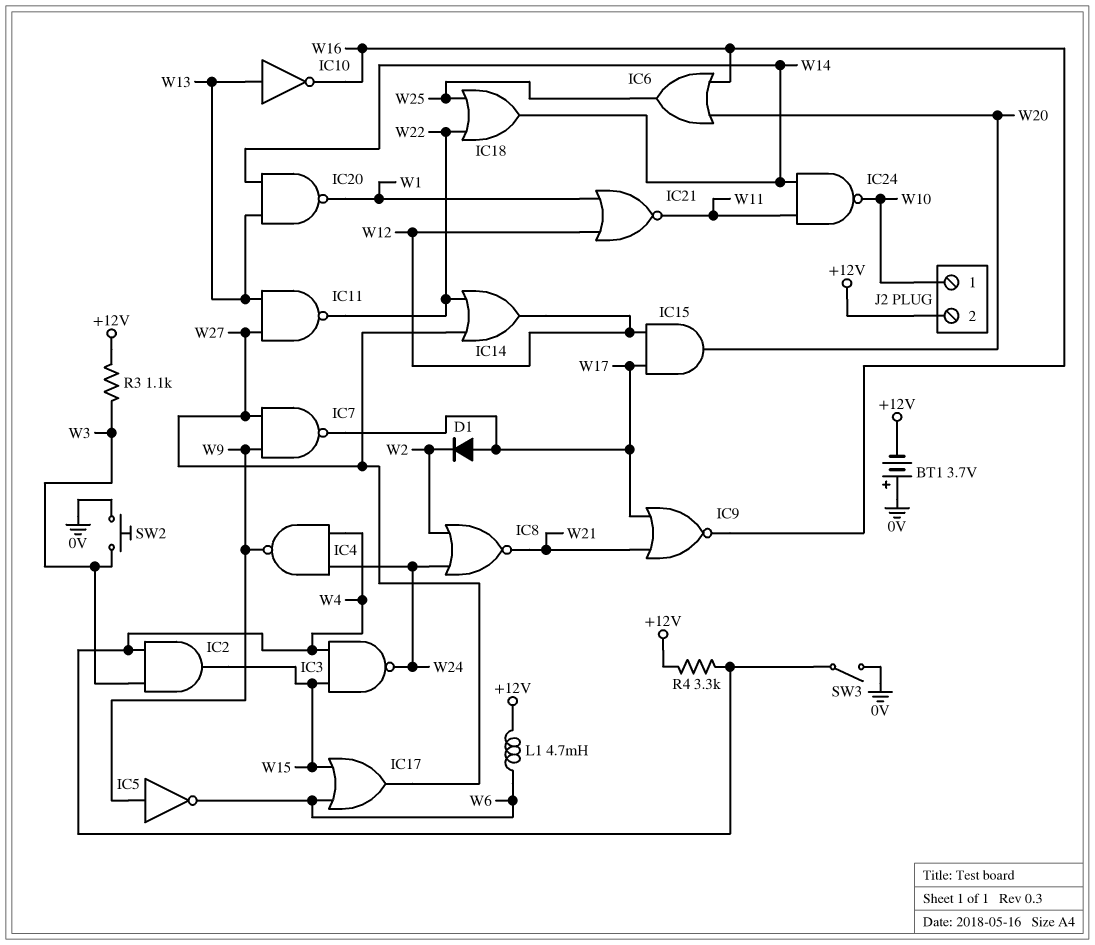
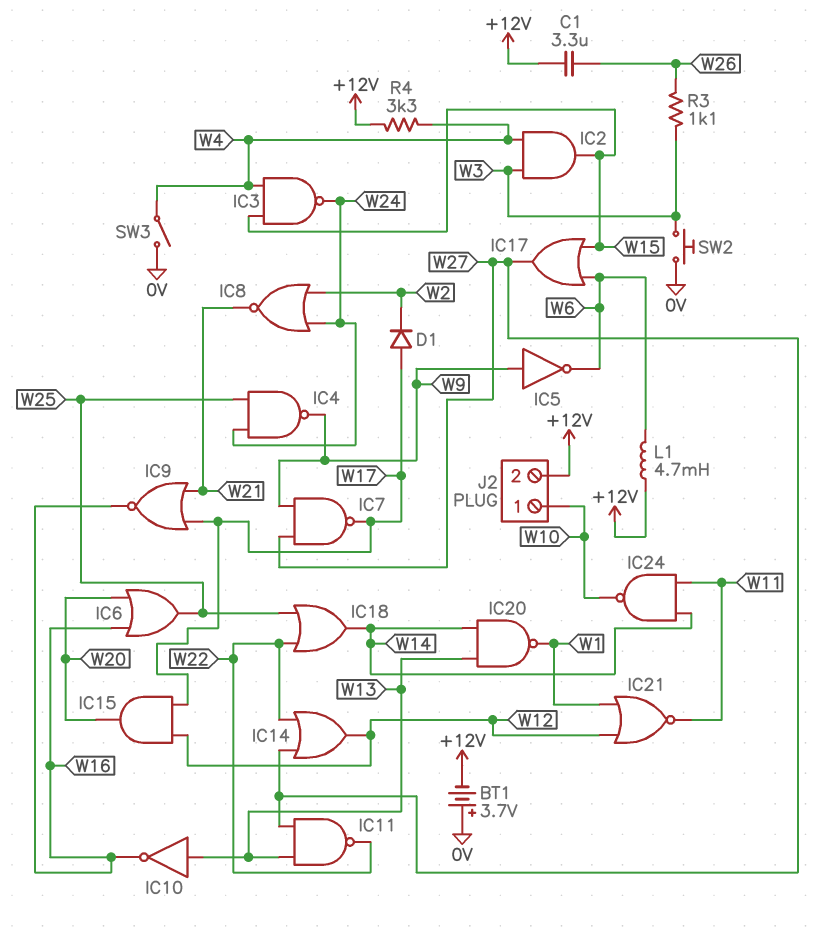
C1: none -> 3.3uF (+12V, W26)
IC4: NAND (in W4, in W24, out W9) -> NAND (in W24, in W25, out W9)
R3: 1.1k (+12V, W3) -> 1.1k (W3, W26)

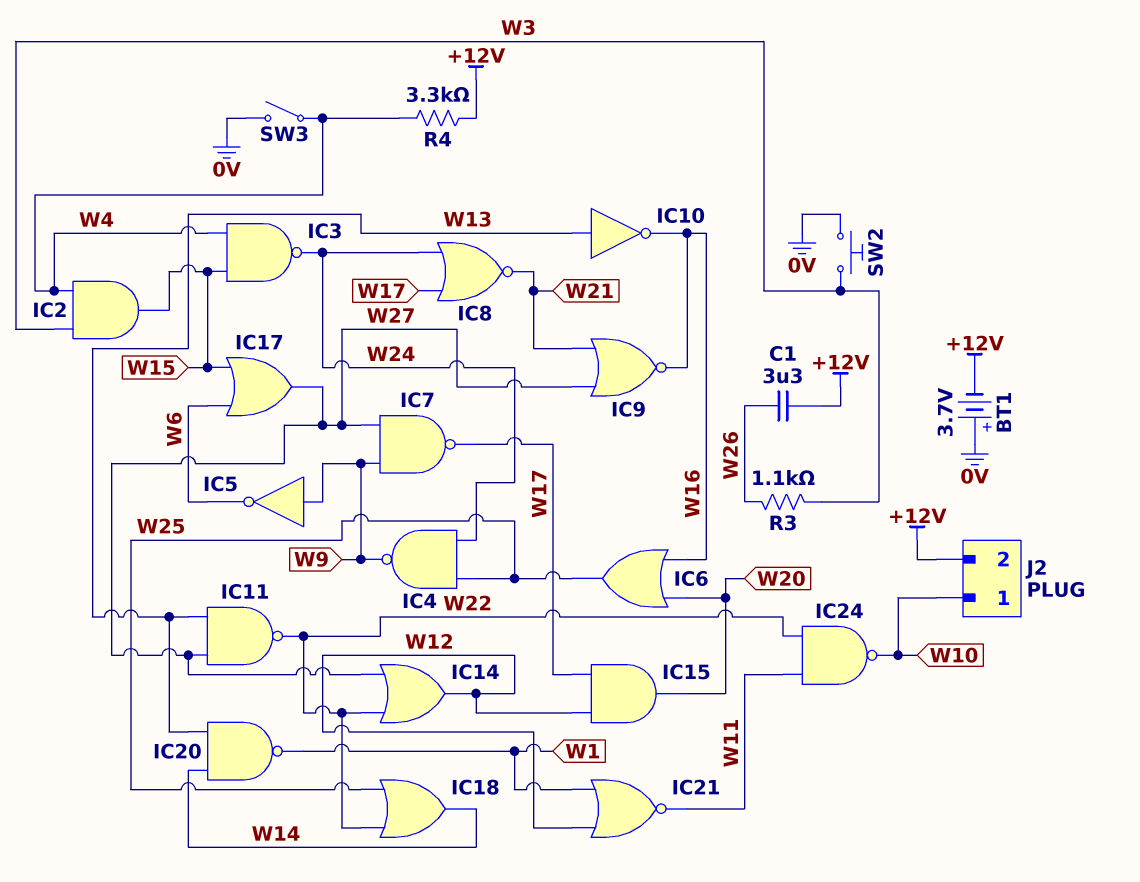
D1: diode (A W17, K W2) -> none
IC8: NOR (in W2, in W24, out W21) -> NOR (in W17, in W24, out W21)
IC9: NOR (in W17, in W21, out W16) -> NOR (in W21, in W27, out W16)
IC24: NAND (in W11, in W14, out W10) -> NAND (in W11, in W22, out W10)
L1: 4.7mH (+12V, W6) -> none

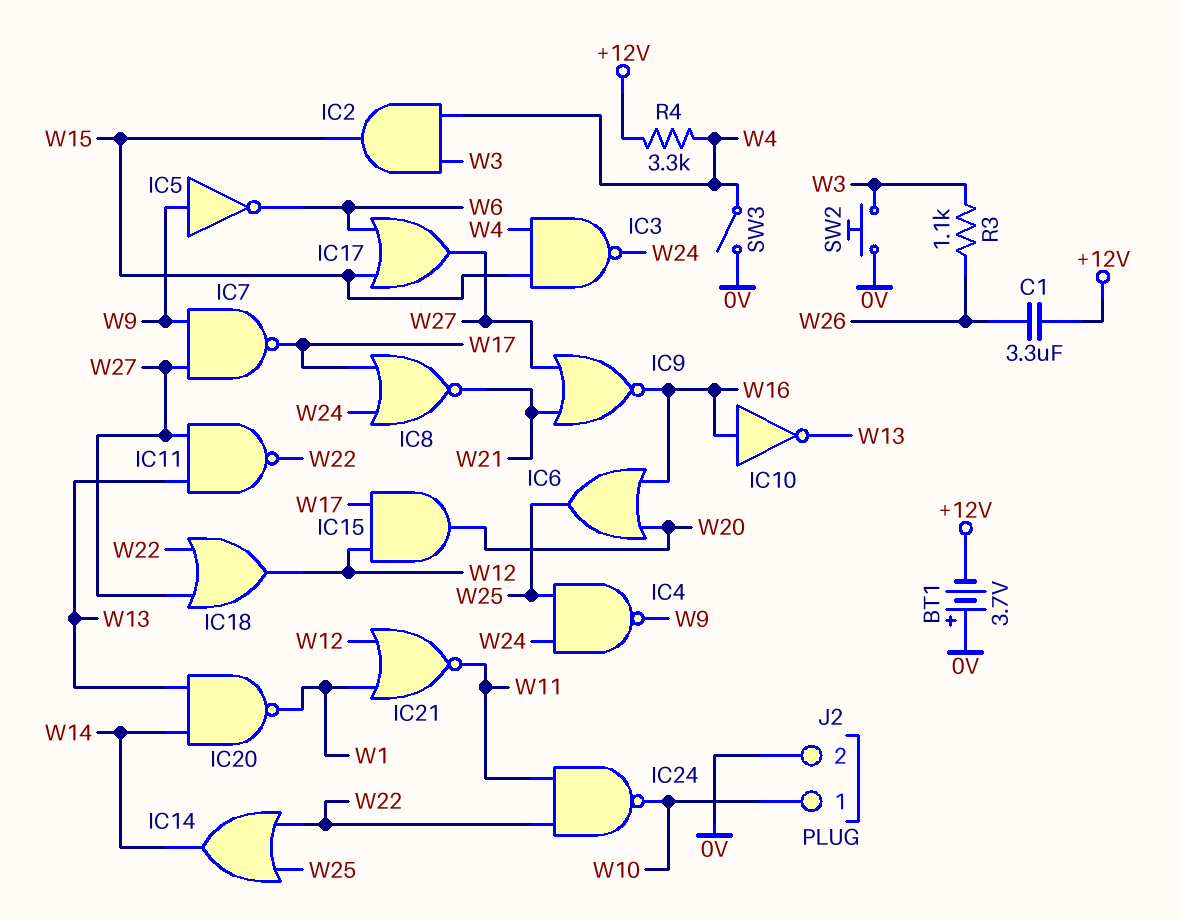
IC10: NOT (in W13, out W16) -> NOT (in W16, out W13)
IC14: OR (in W22, in W27, out W12) -> OR (in W22, in W25, out W14)
IC18: OR (in W22, in W25, out W14) -> OR (in W22, in W27, out W12)
J2 pin 2: +12V -> 0V

